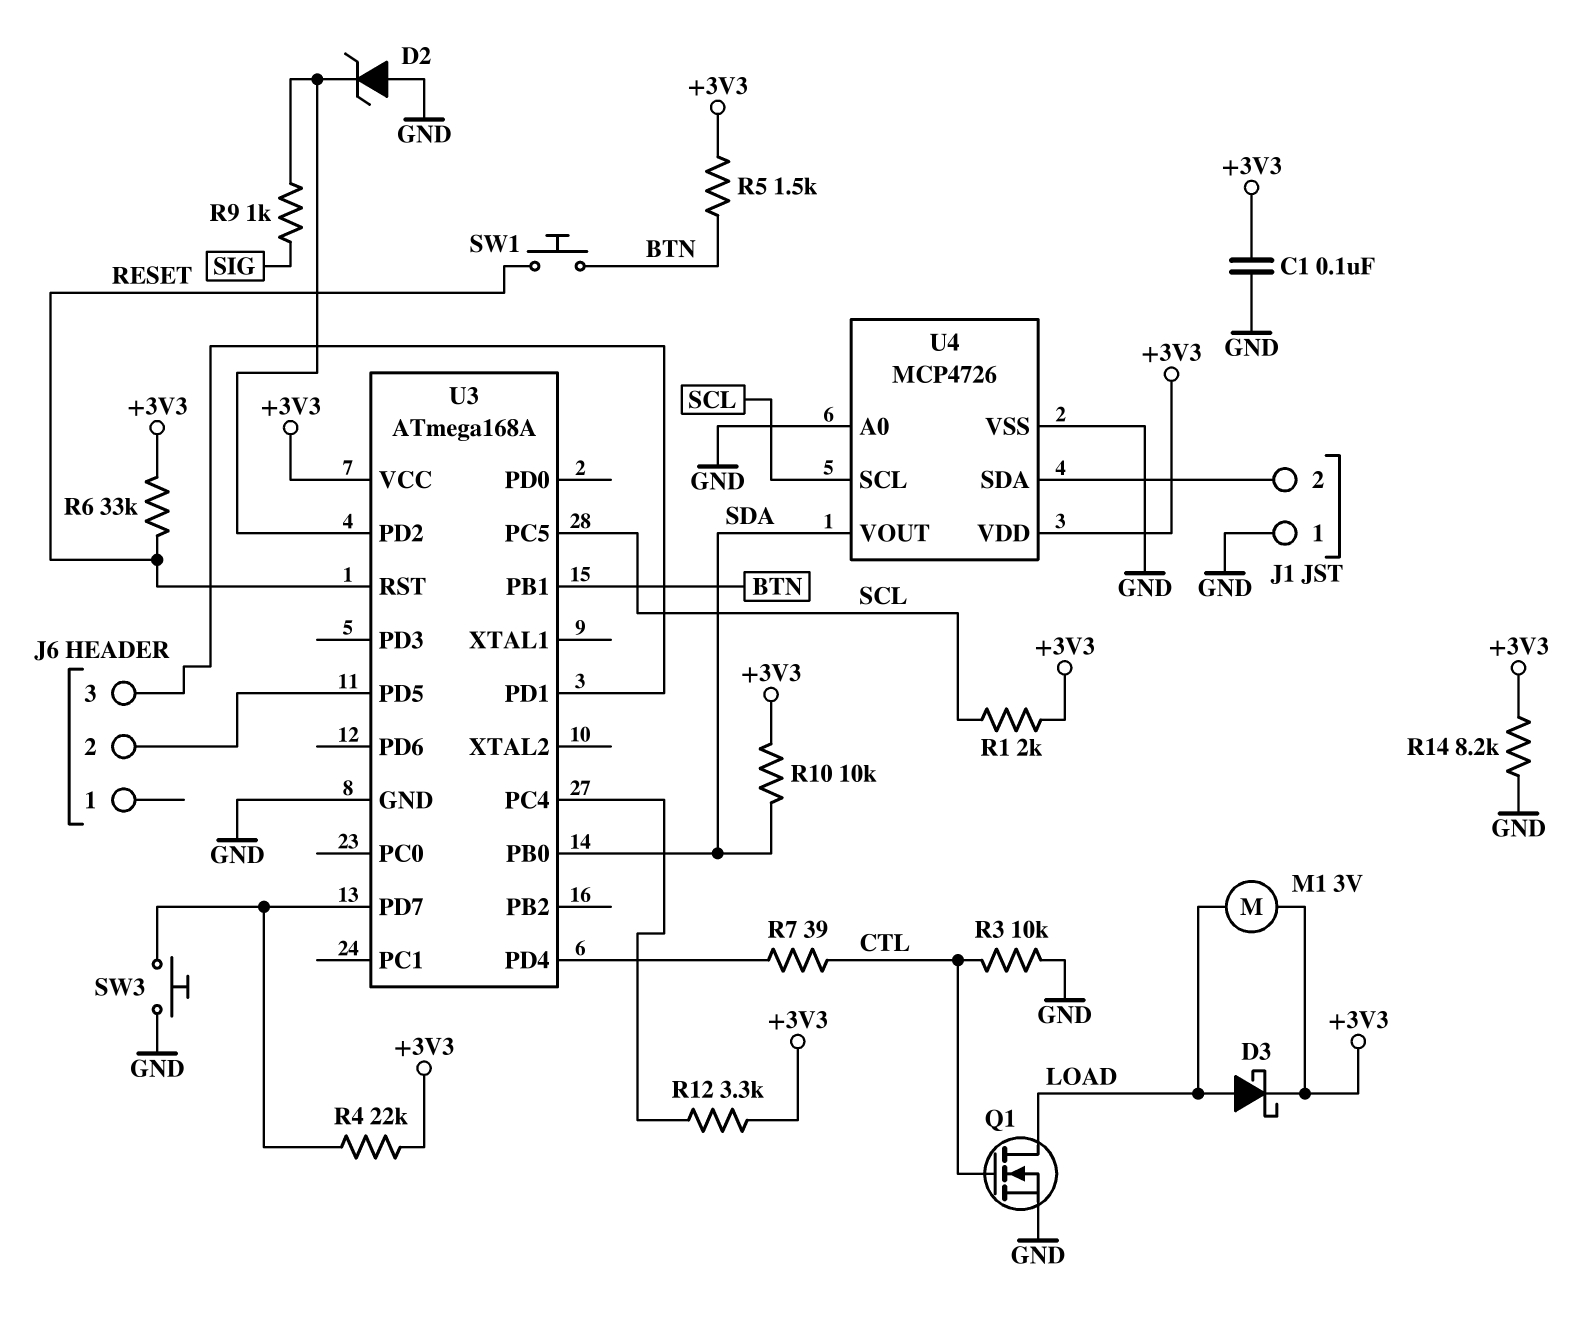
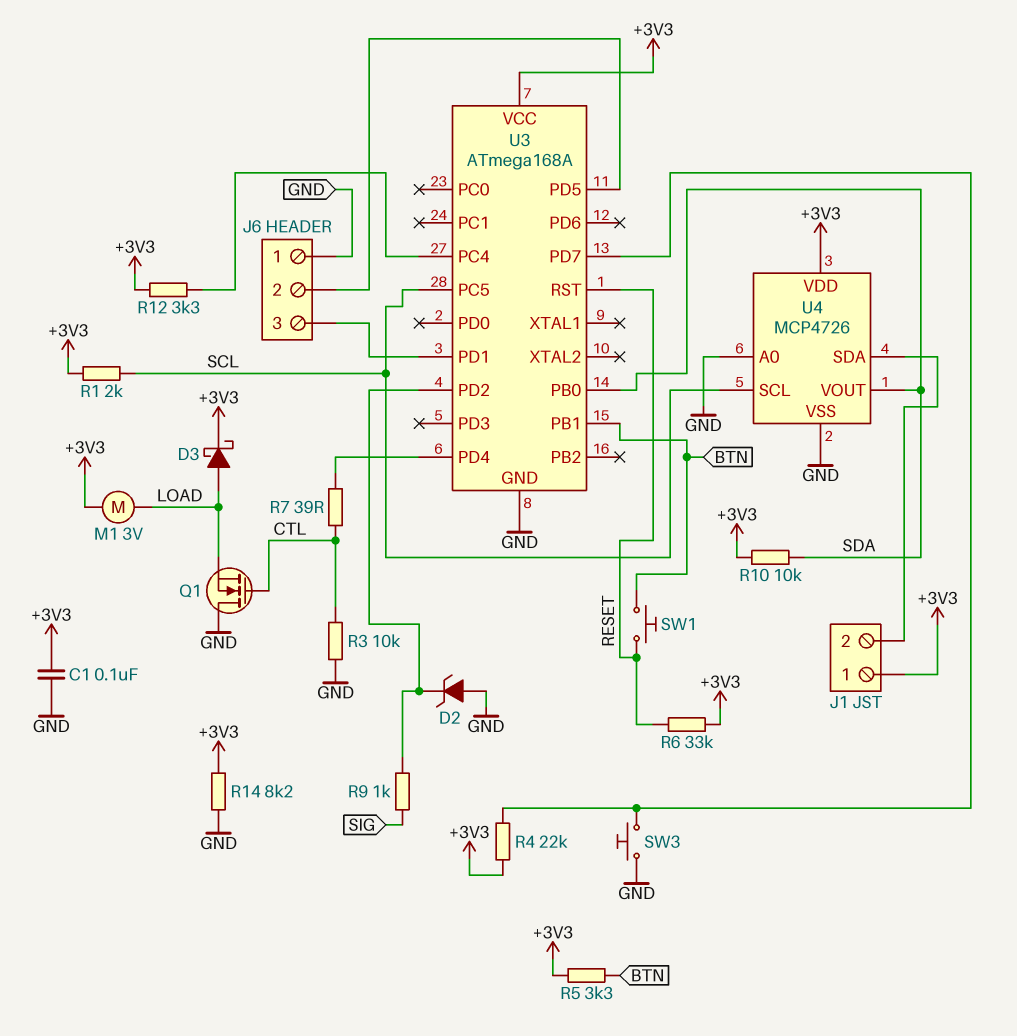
J1 pin 1: GND -> +3V3
J6 pin 1: none -> GND
Q1: NMOS (G CTL, D LOAD, S GND) -> NMOS (G CTL, D GND, S LOAD)
R5: 1.5k (+3V3, BTN) -> 3.3k (+3V3, BTN)

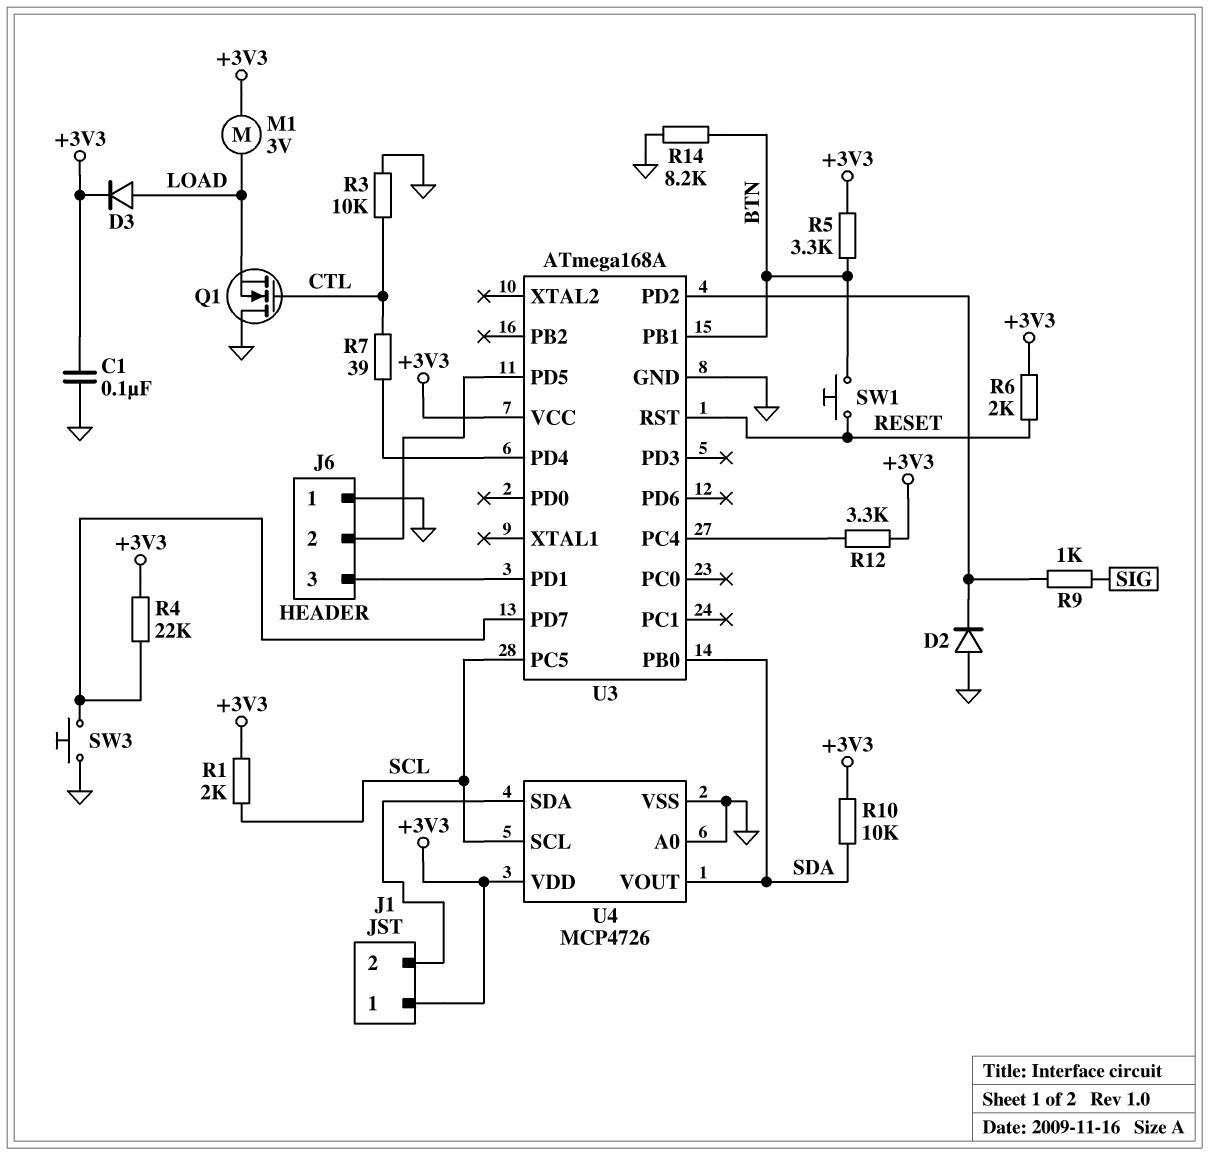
D2: zener (A GND, K U3/PD2) -> diode (A GND, K U3/PD2)
D3: schottky (A LOAD, K +3V3) -> diode (A LOAD, K +3V3)
R6: 33k (+3V3, RESET) -> 2k (+3V3, RESET)
R14: 8.2k (+3V3, GND) -> 8.2k (BTN, GND)

